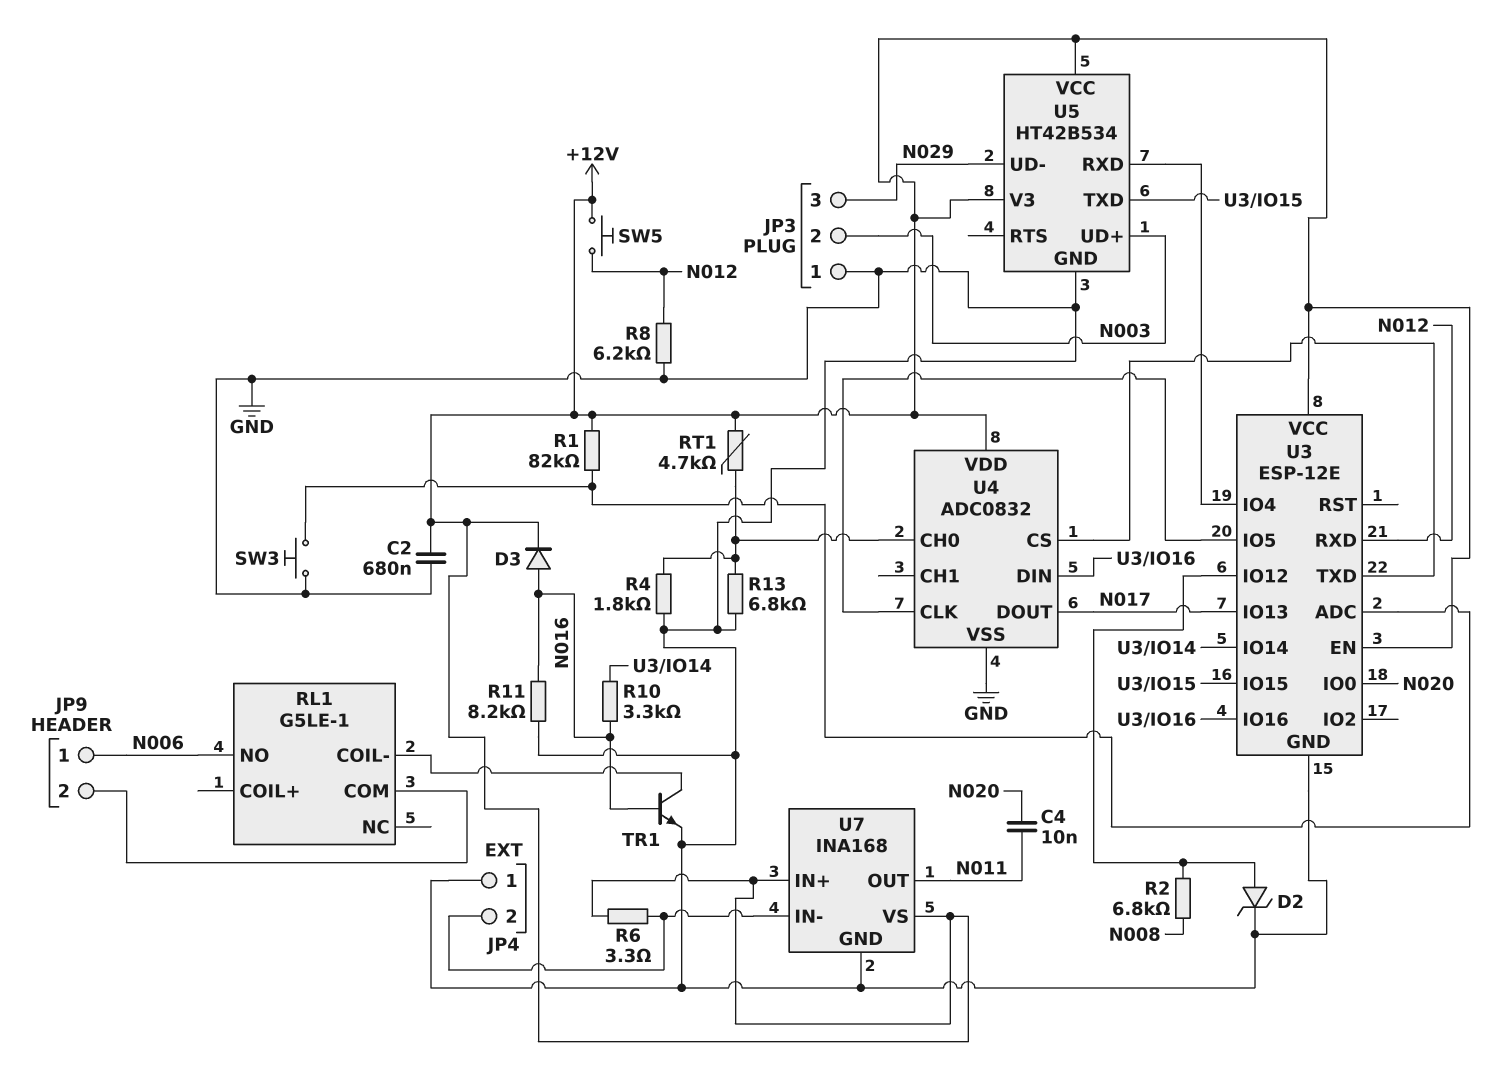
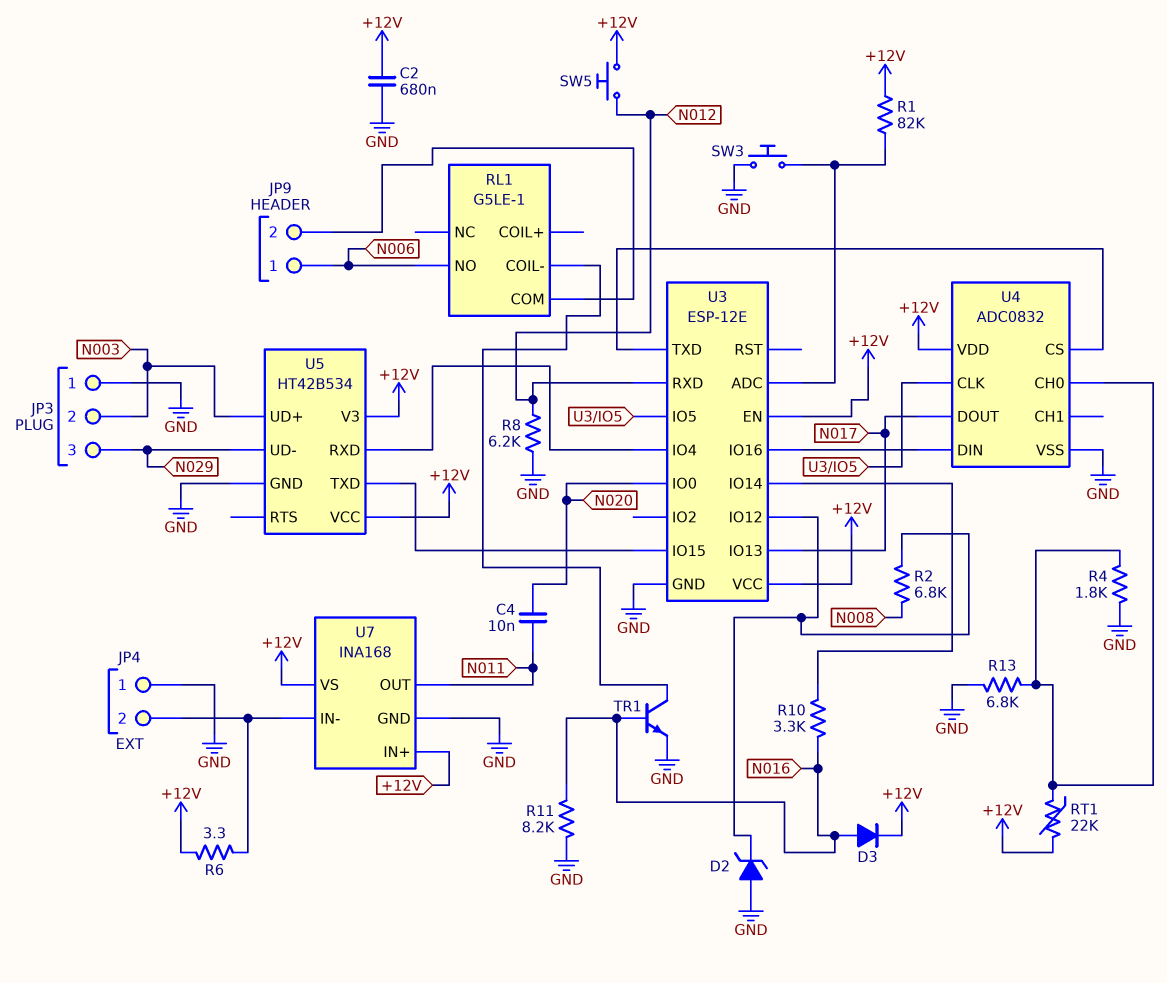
D2: zener (A U3/IO12, K GND) -> zener (A GND, K U3/IO12)
RT1: 4.7k (+12V, U4/CH0) -> 22k (+12V, U4/CH0)

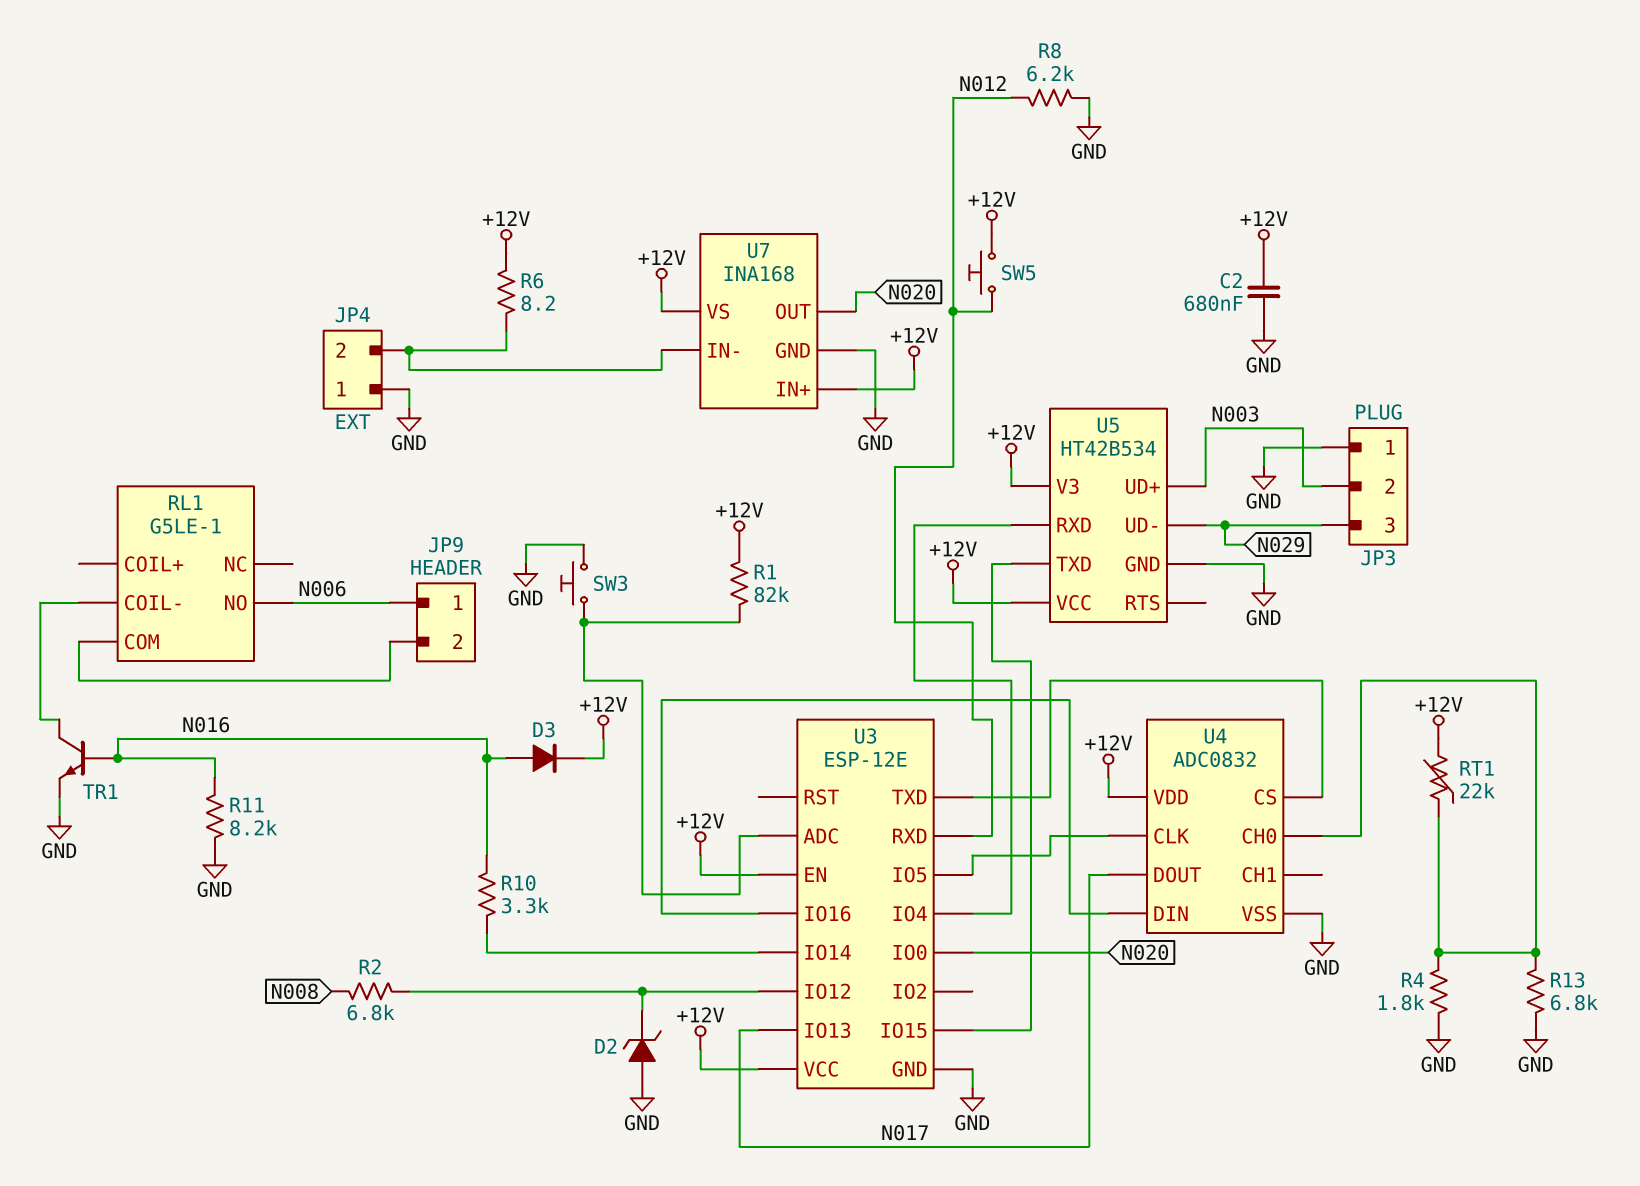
C4: 10nF (N011, N020) -> none
R6: 3.3 (+12V, JP4/2) -> 8.2 (+12V, JP4/2)
U7 pin OUT: N011 -> N020

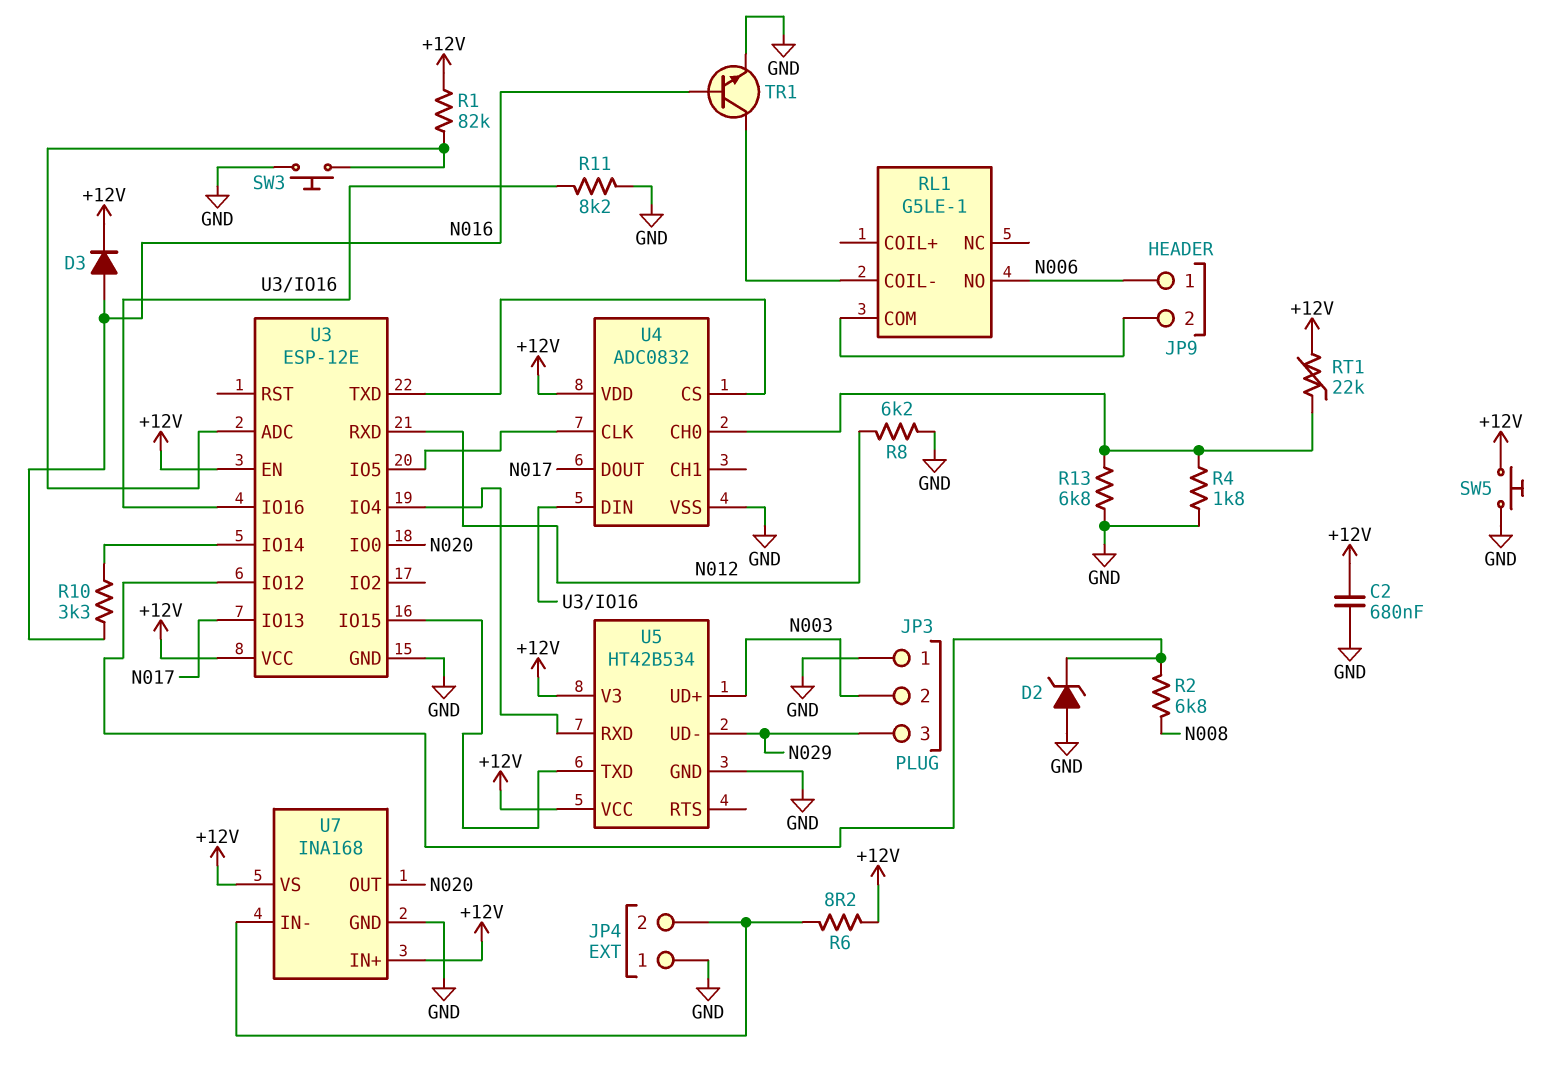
R11: 8.2k (GND, N016) -> 8.2k (GND, U3/IO16)
SW5: button (+12V, N012) -> button (+12V, GND)

